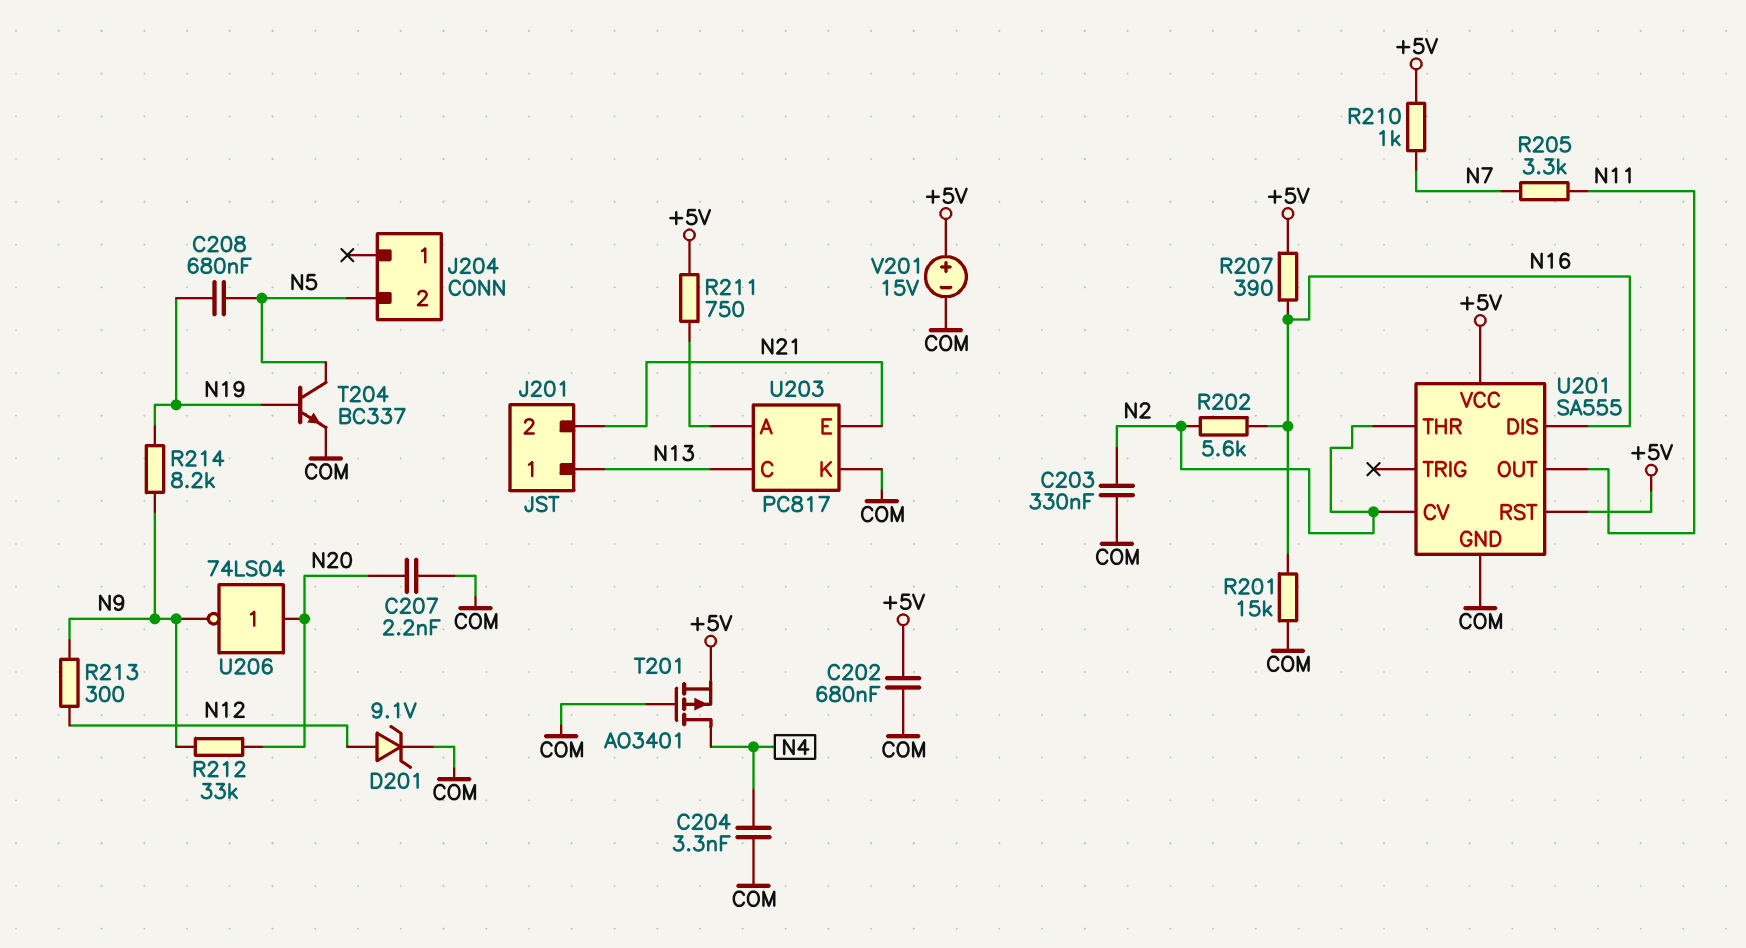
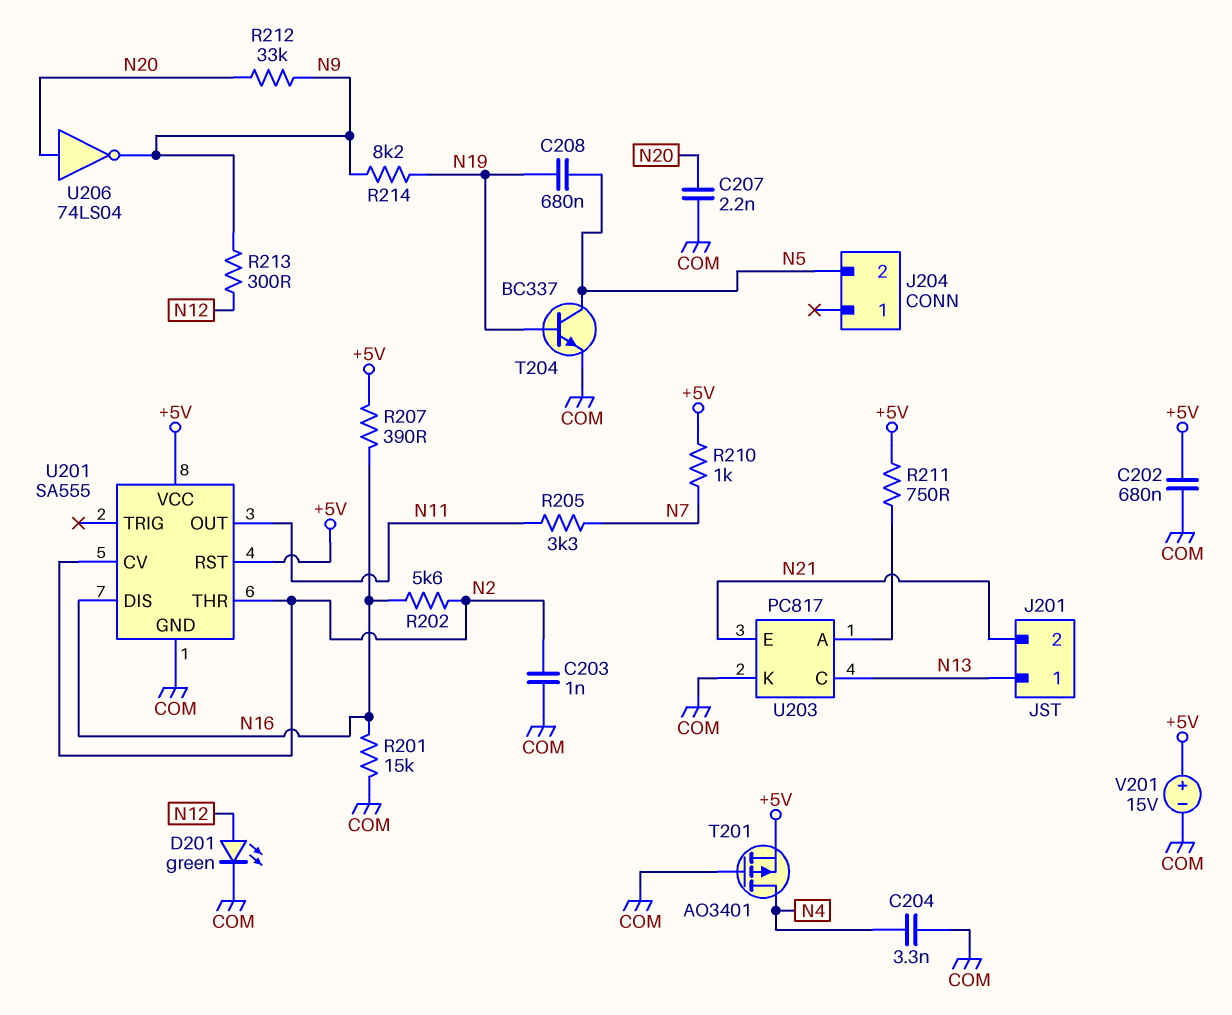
C203: 330nF (COM, N2) -> 1nF (COM, N2)
D201: zener 9.1V (A N12, K COM) -> LED green (A N12, K COM)

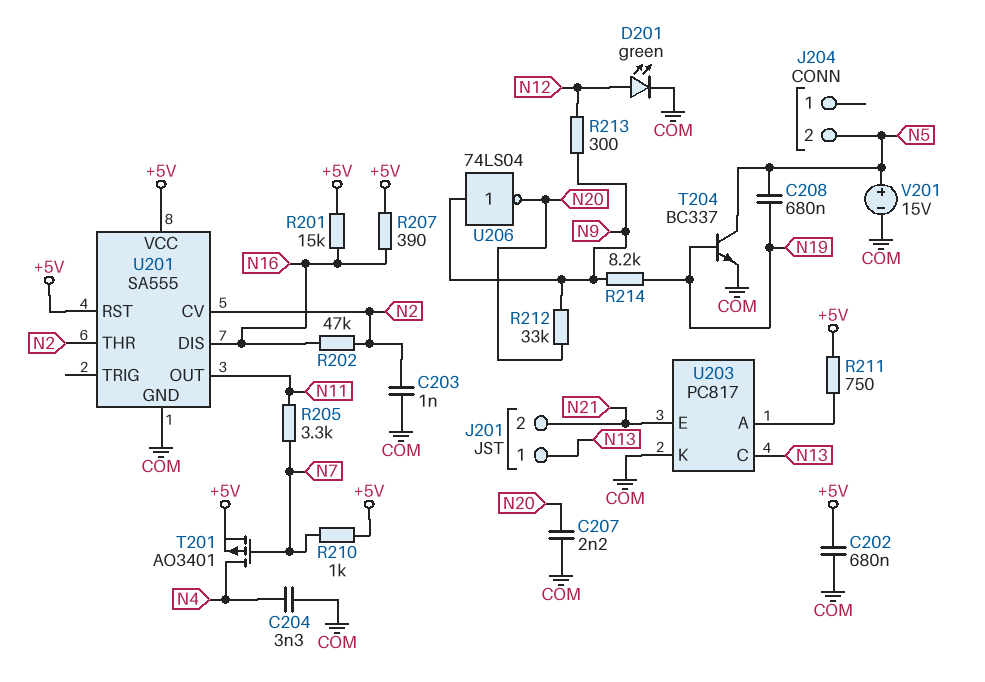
R201: 15k (COM, N16) -> 15k (+5V, N16)
R202: 5.6k (N2, N16) -> 47k (N2, N16)
T201: PMOS AO3401 (G COM, D N4, S +5V) -> PMOS AO3401 (G N7, D N4, S +5V)
U206: NOT 74LS04 (in N20, out N9) -> NOT 74LS04 (in N9, out N20)
V201: 15V (plus +5V, minus COM) -> 15V (plus N5, minus COM)

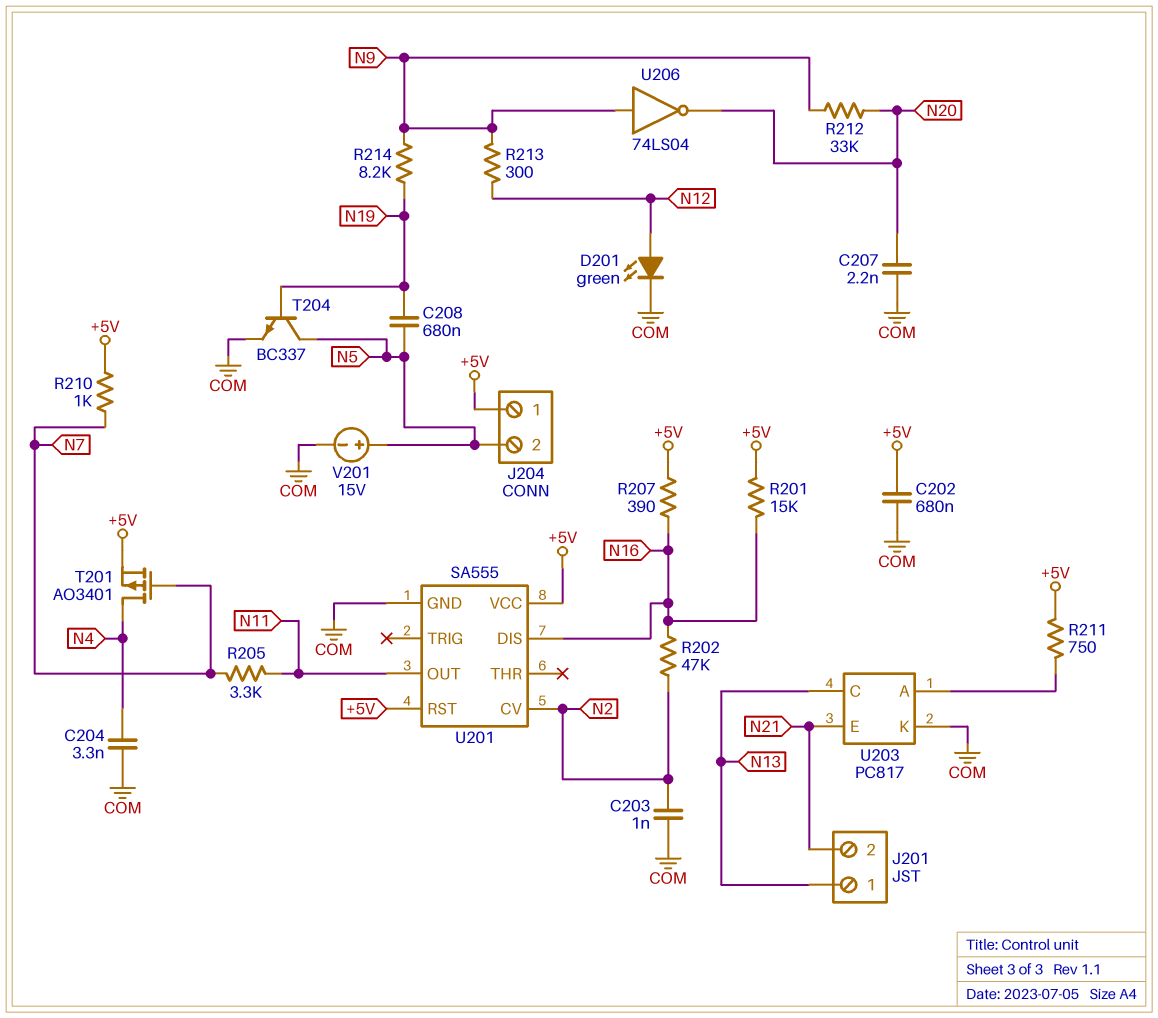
J204 pin 1: none -> +5V
U201 pin THR: N2 -> none

